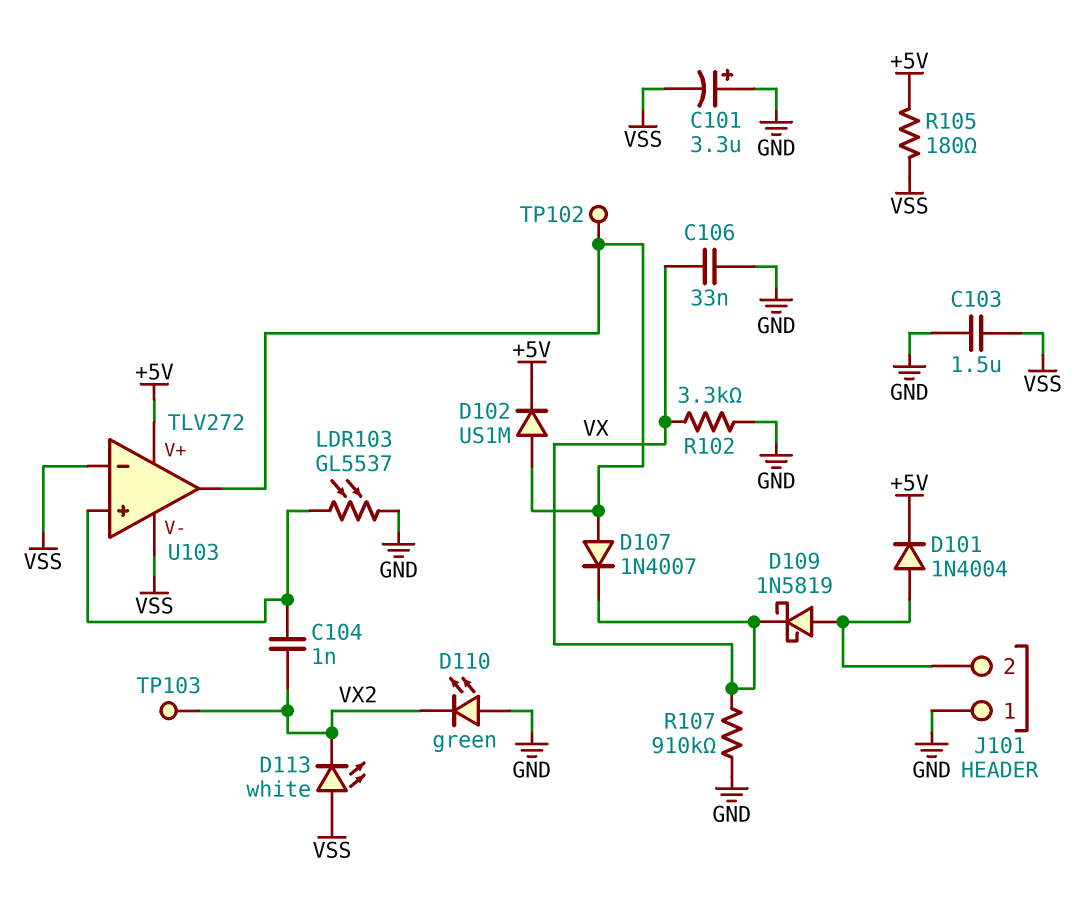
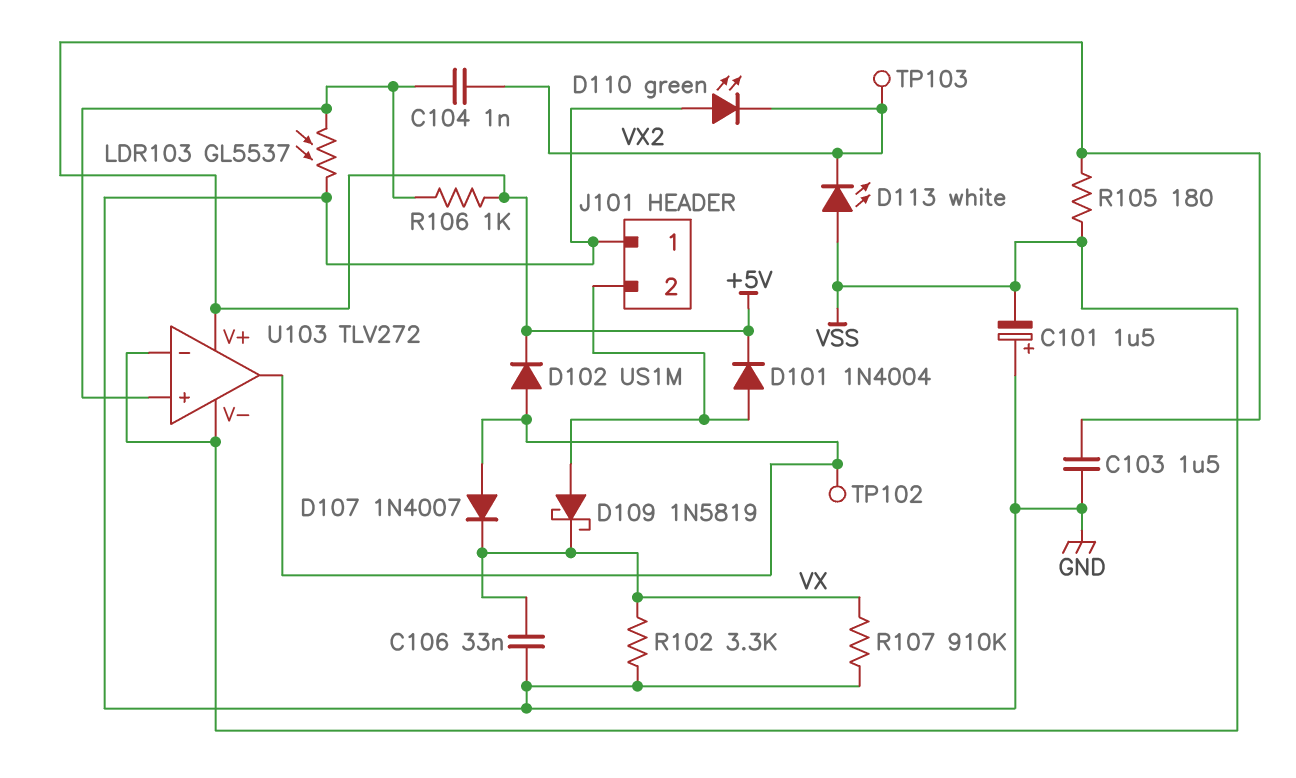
C101: 3.3uF (plus GND, minus VSS) -> 1.5uF (plus GND, minus VSS)
C103: 1.5uF (GND, VSS) -> 1.5uF (+5V, GND)
R106: none -> 1k (+5V, U103/in+)

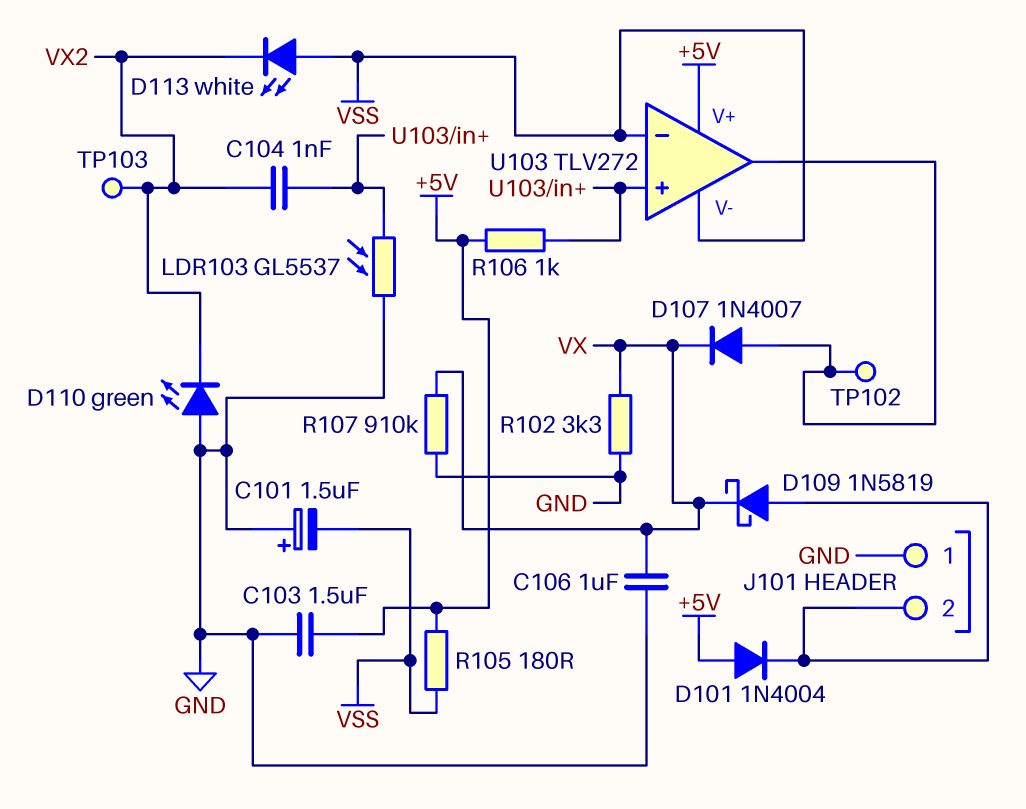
C106: 33nF (GND, VX) -> 1uF (GND, VX)
D101: diode 1N4004 (A J101/2, K +5V) -> diode 1N4004 (A +5V, K J101/2)
D102: diode US1M (A U103/out, K +5V) -> none

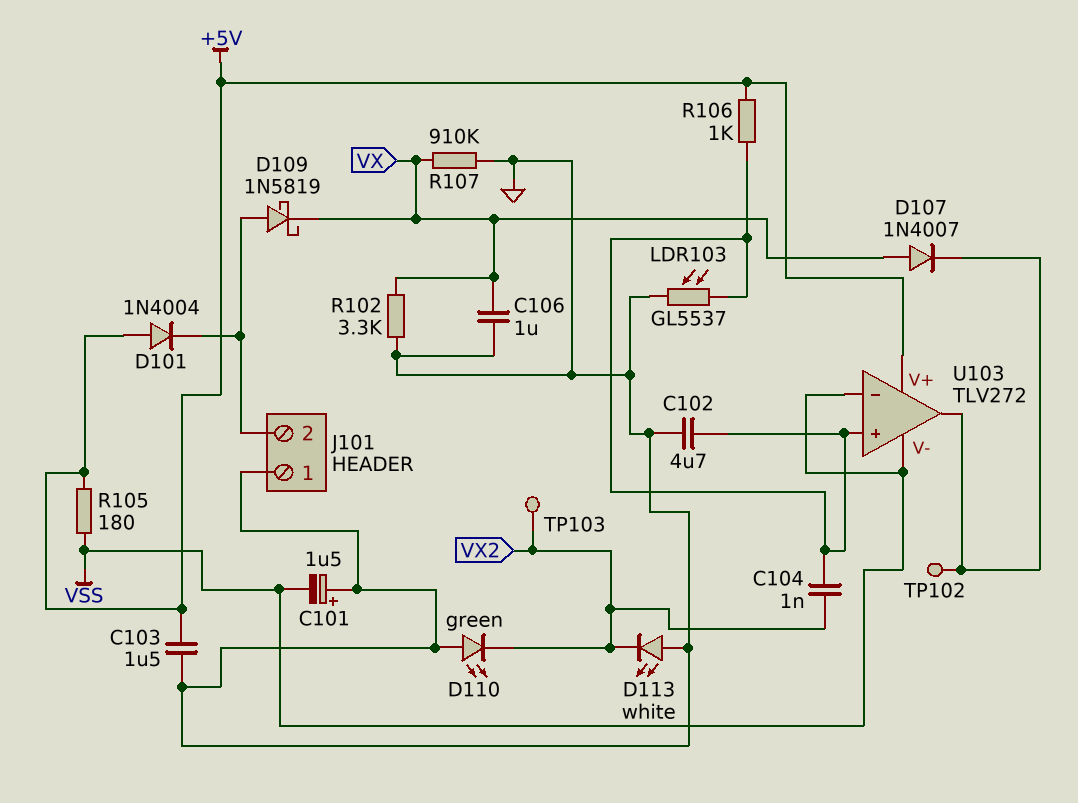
C102: none -> 4.7uF (GND, U103/in+)
D107: diode 1N4007 (A U103/out, K VX) -> diode 1N4007 (A VX, K U103/out)
D113: LED white (A VSS, K VX2) -> LED white (A GND, K VX2)

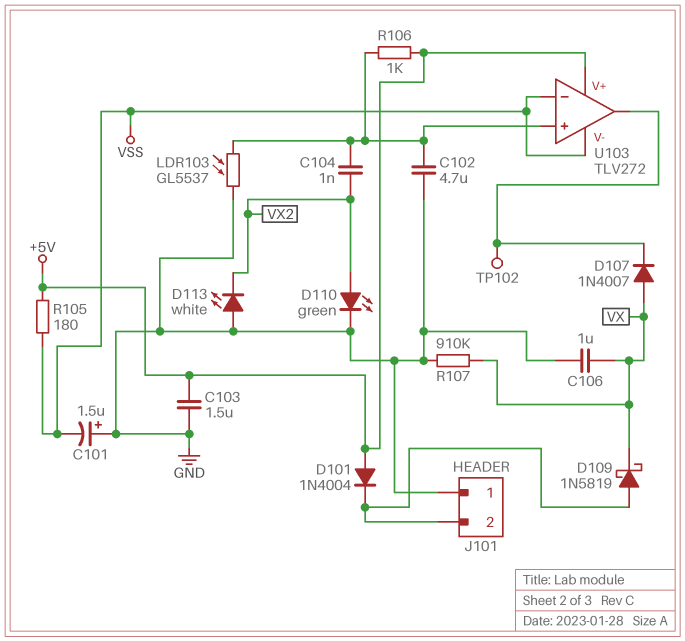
D110: LED green (A GND, K VX2) -> LED green (A VX2, K GND)
R102: 3.3k (GND, VX) -> none
TP103: test point (VX2) -> none

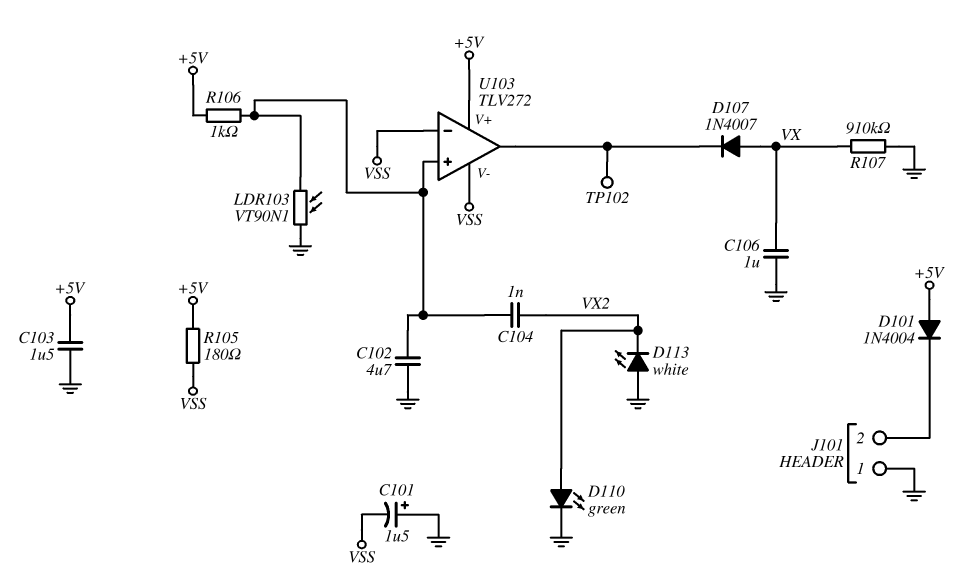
D109: schottky 1N5819 (A J101/2, K VX) -> none
LDR103: GL5537 (GND, U103/in+) -> VT90N1 (GND, U103/in+)

